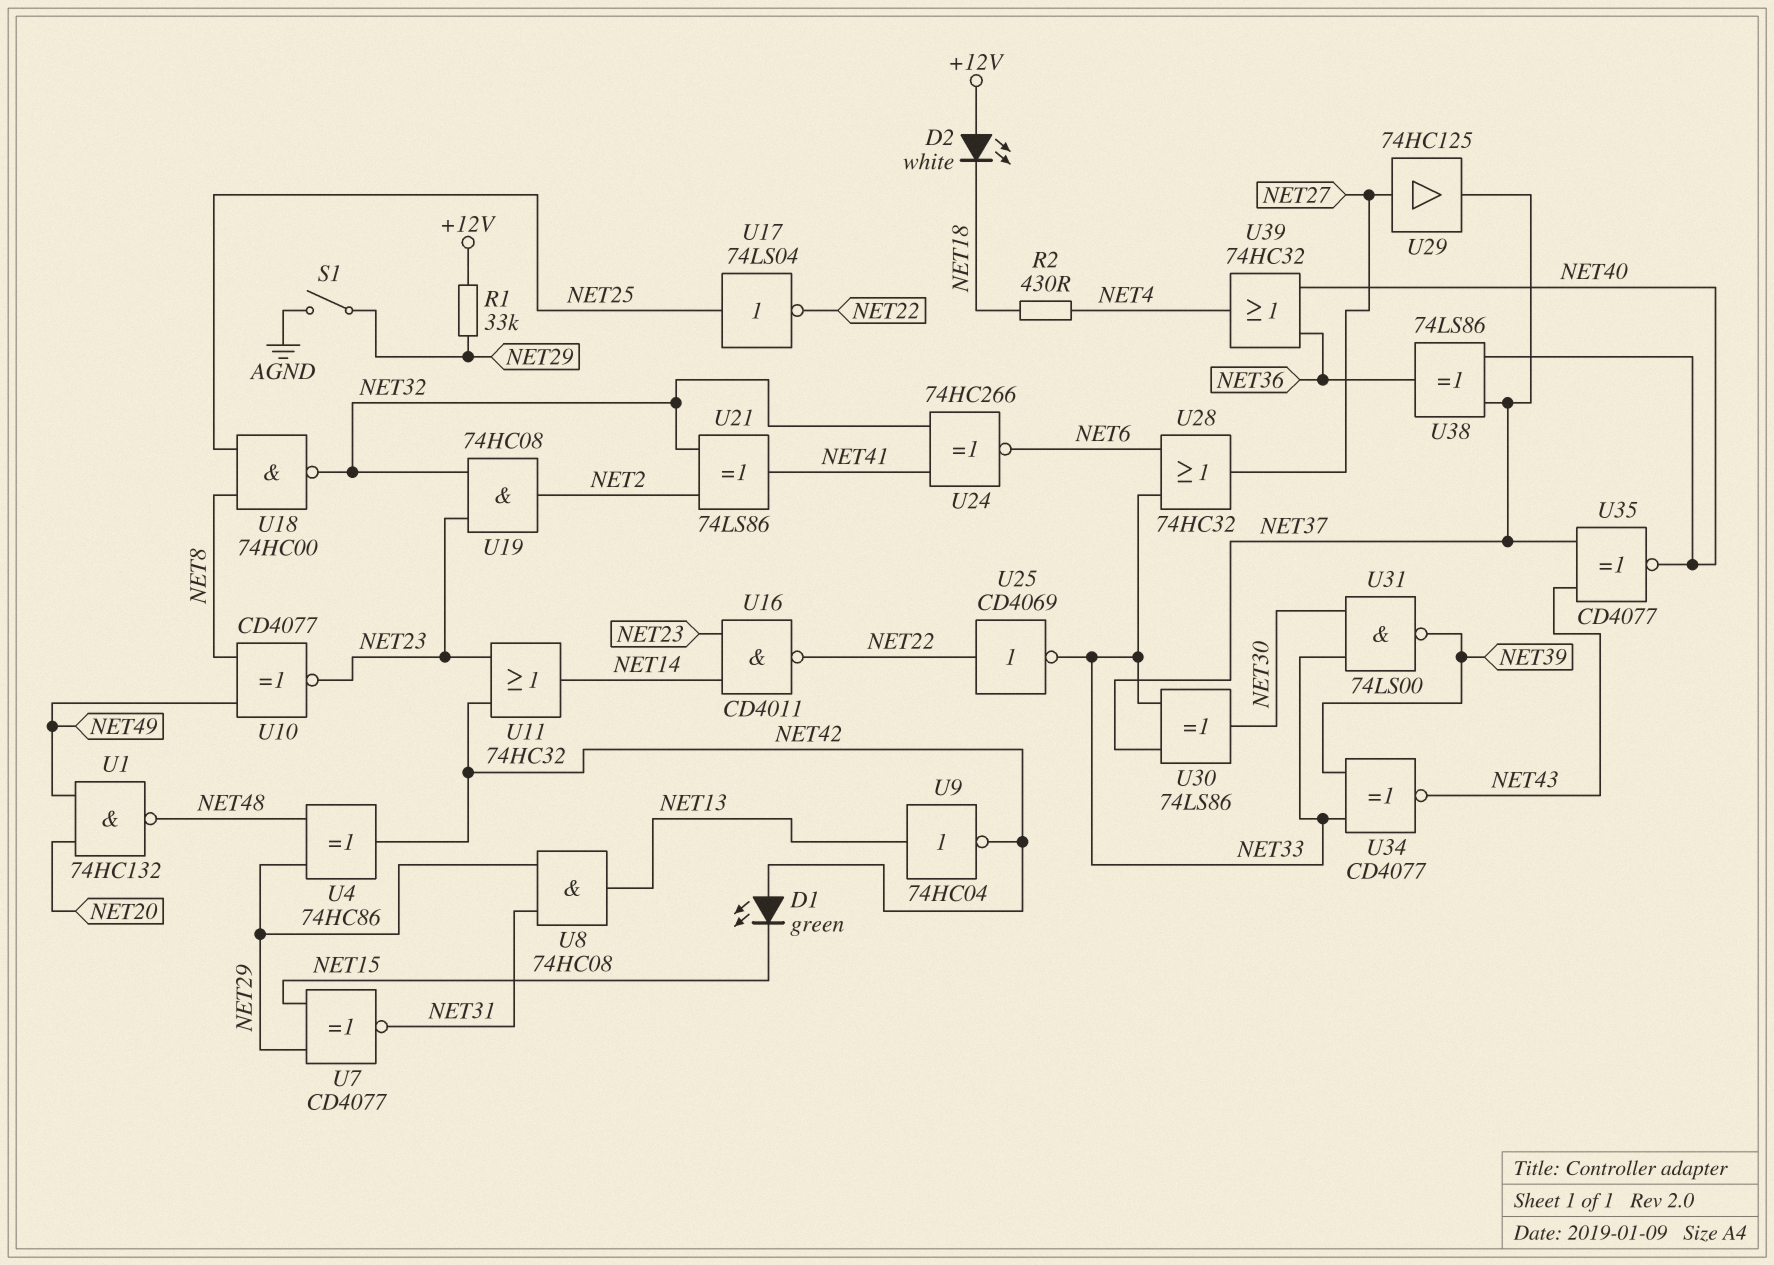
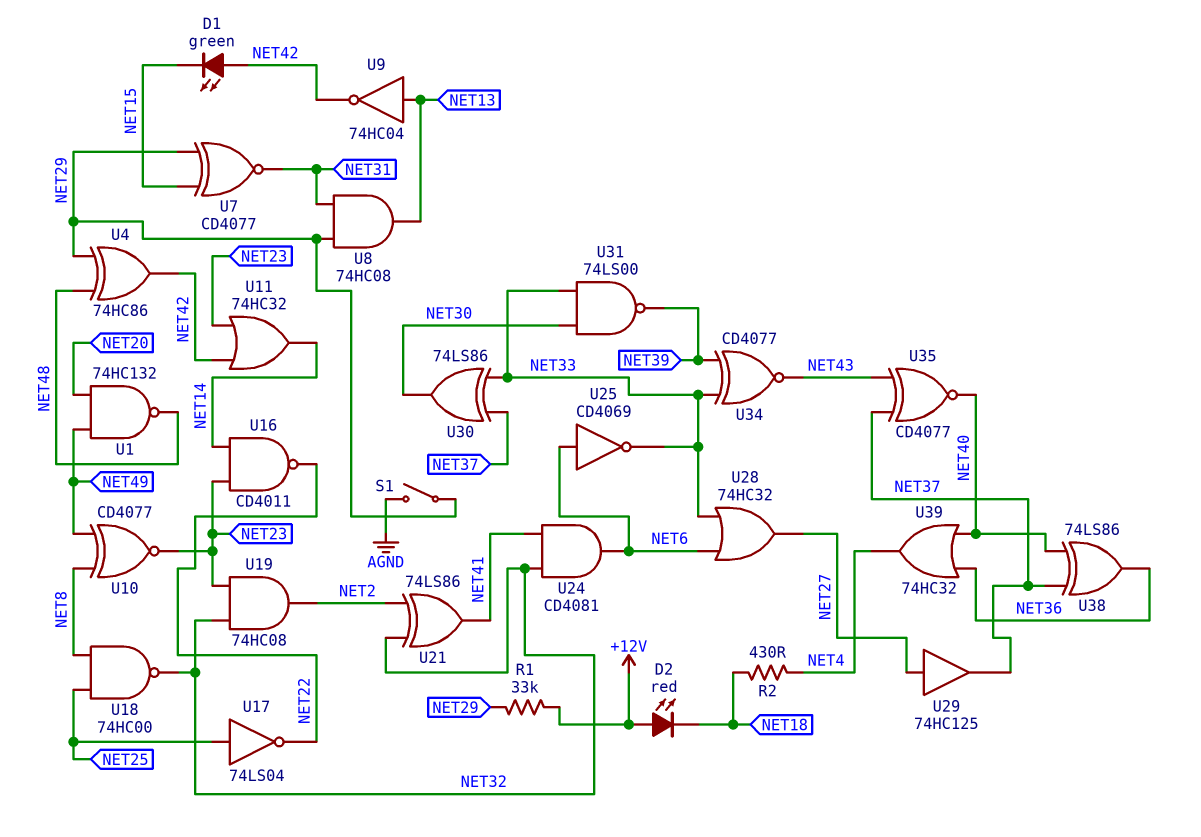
D2: LED white (A +12V, K NET18) -> LED red (A +12V, K NET18)
U24: XNOR 74HC266 (in NET32, in NET41, out NET6) -> AND CD4081 (in NET32, in NET41, out NET6)
U25: NOT CD4069 (in NET22, out NET33) -> NOT CD4069 (in NET6, out NET33)

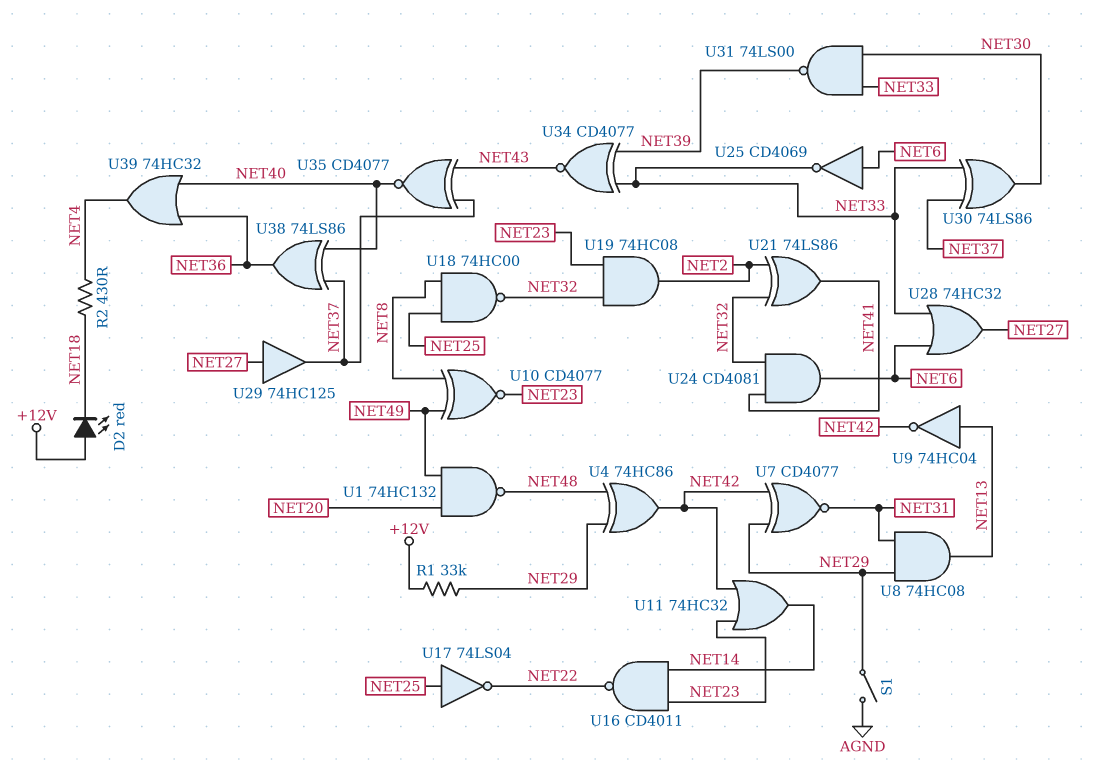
D1: LED green (A NET42, K NET15) -> none
U7: XNOR CD4077 (in NET15, in NET29, out NET31) -> XNOR CD4077 (in NET29, in NET42, out NET31)

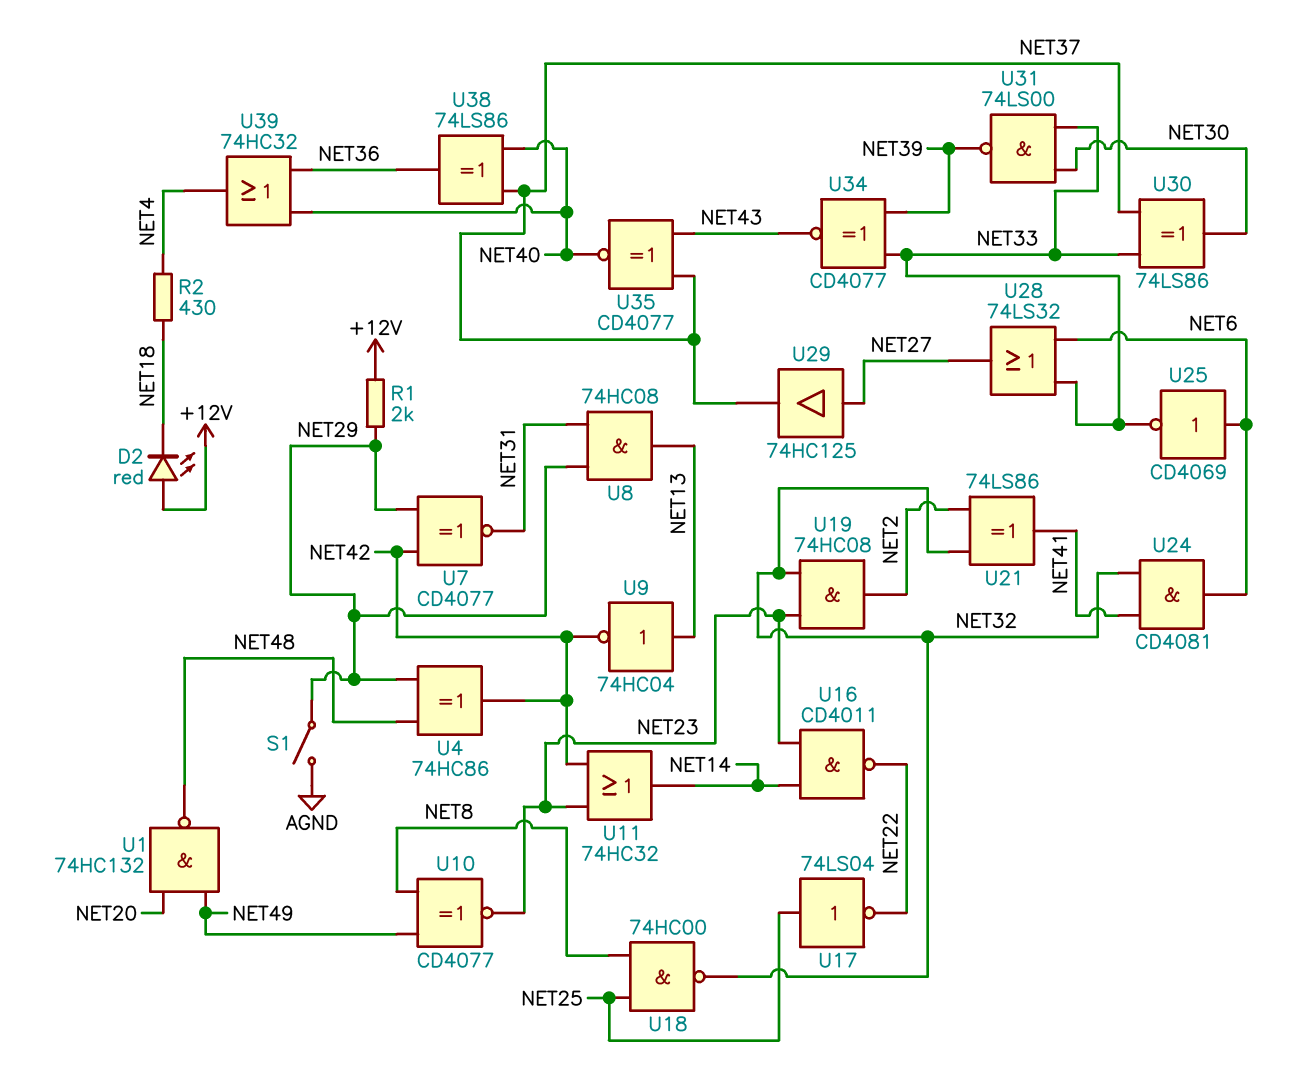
R1: 33k (+12V, NET29) -> 2k (+12V, NET29)
U28: OR 74HC32 (in NET6, in NET33, out NET27) -> OR 74LS32 (in NET6, in NET33, out NET27)

